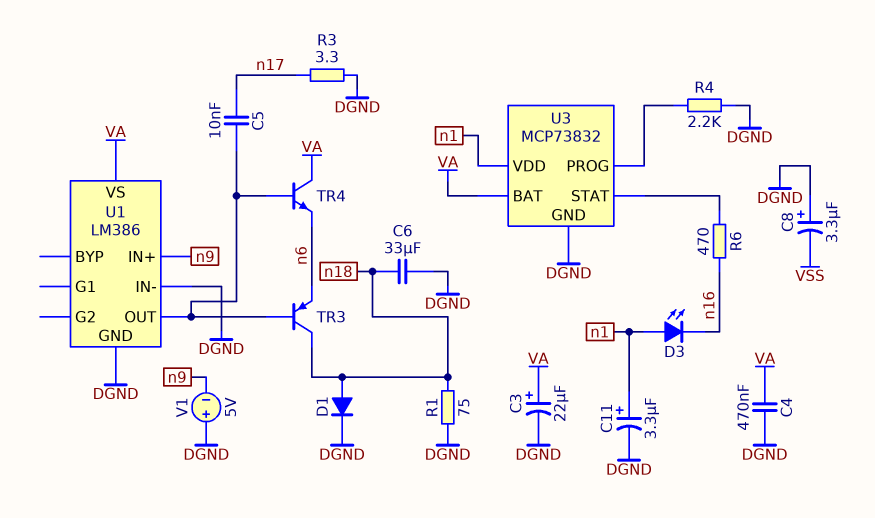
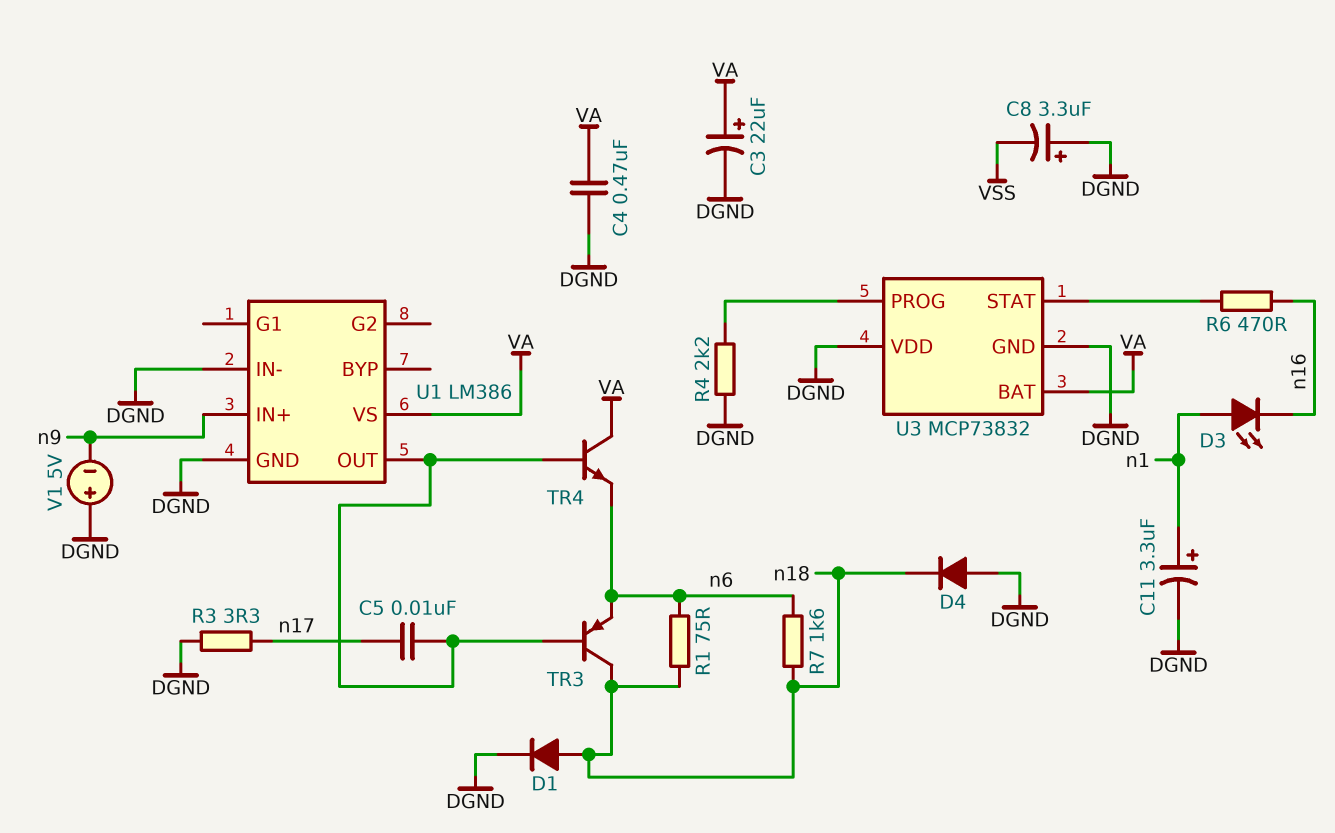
C6: 33uF (DGND, n18) -> none
D4: none -> diode (A DGND, K n18)
R1: 75 (DGND, n18) -> 75 (n6, n18)
R7: none -> 1.6k (n6, n18)
U3 pin VDD: n1 -> DGND

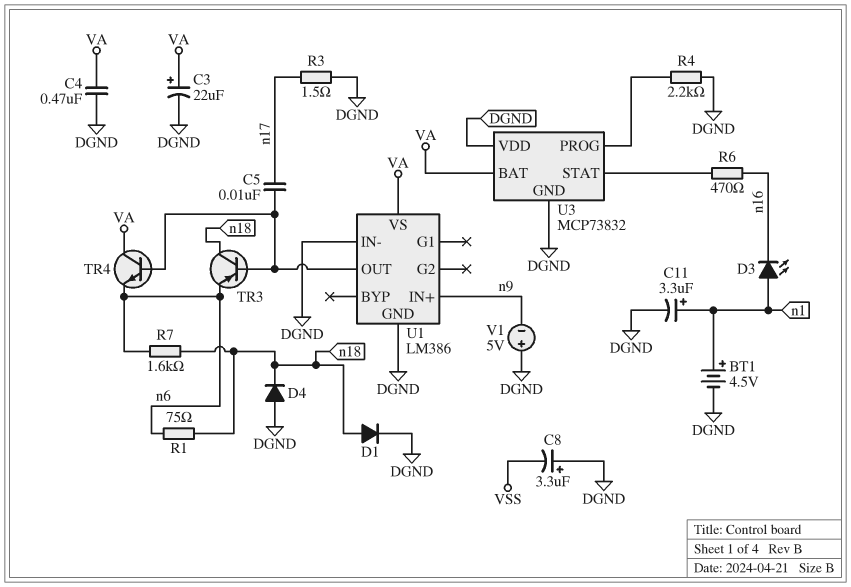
BT1: none -> 4.5V (plus n1, minus DGND)
R3: 3.3 (DGND, n17) -> 1.5 (DGND, n17)

